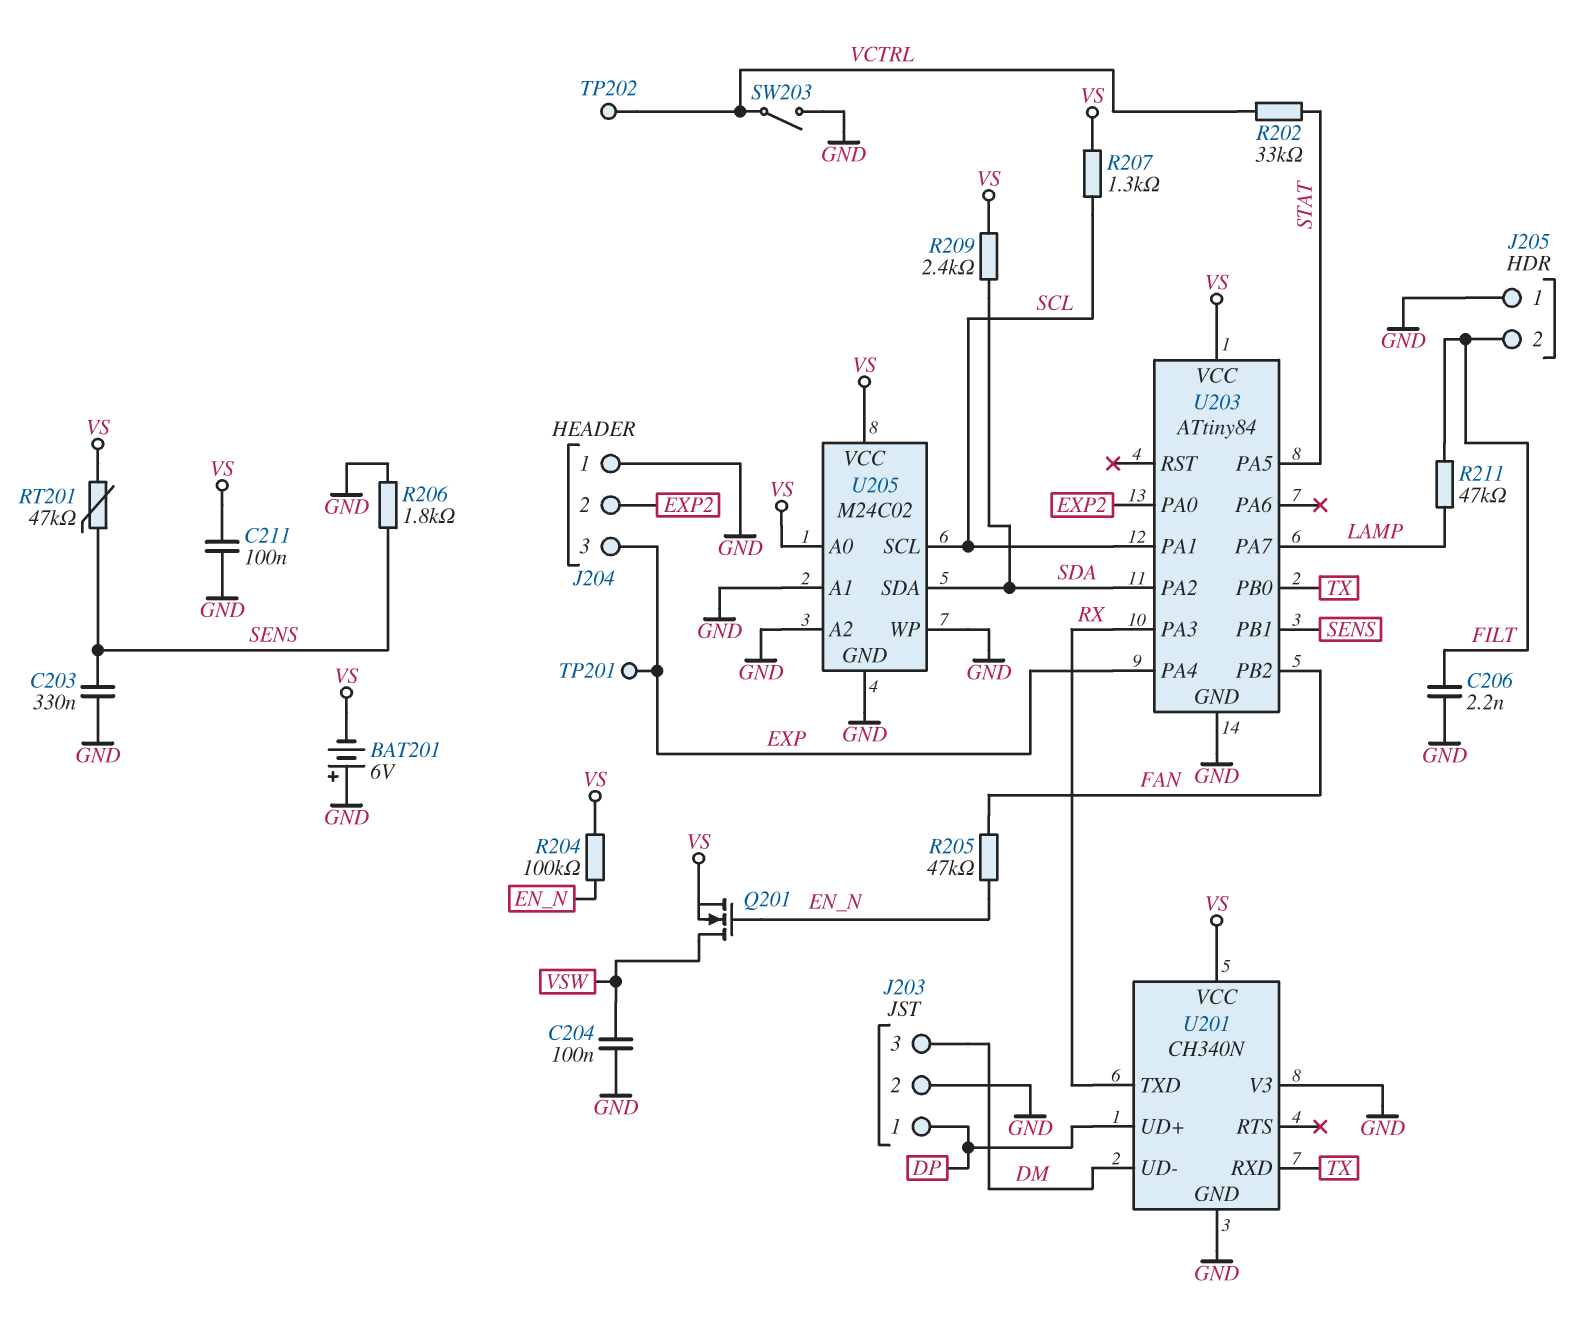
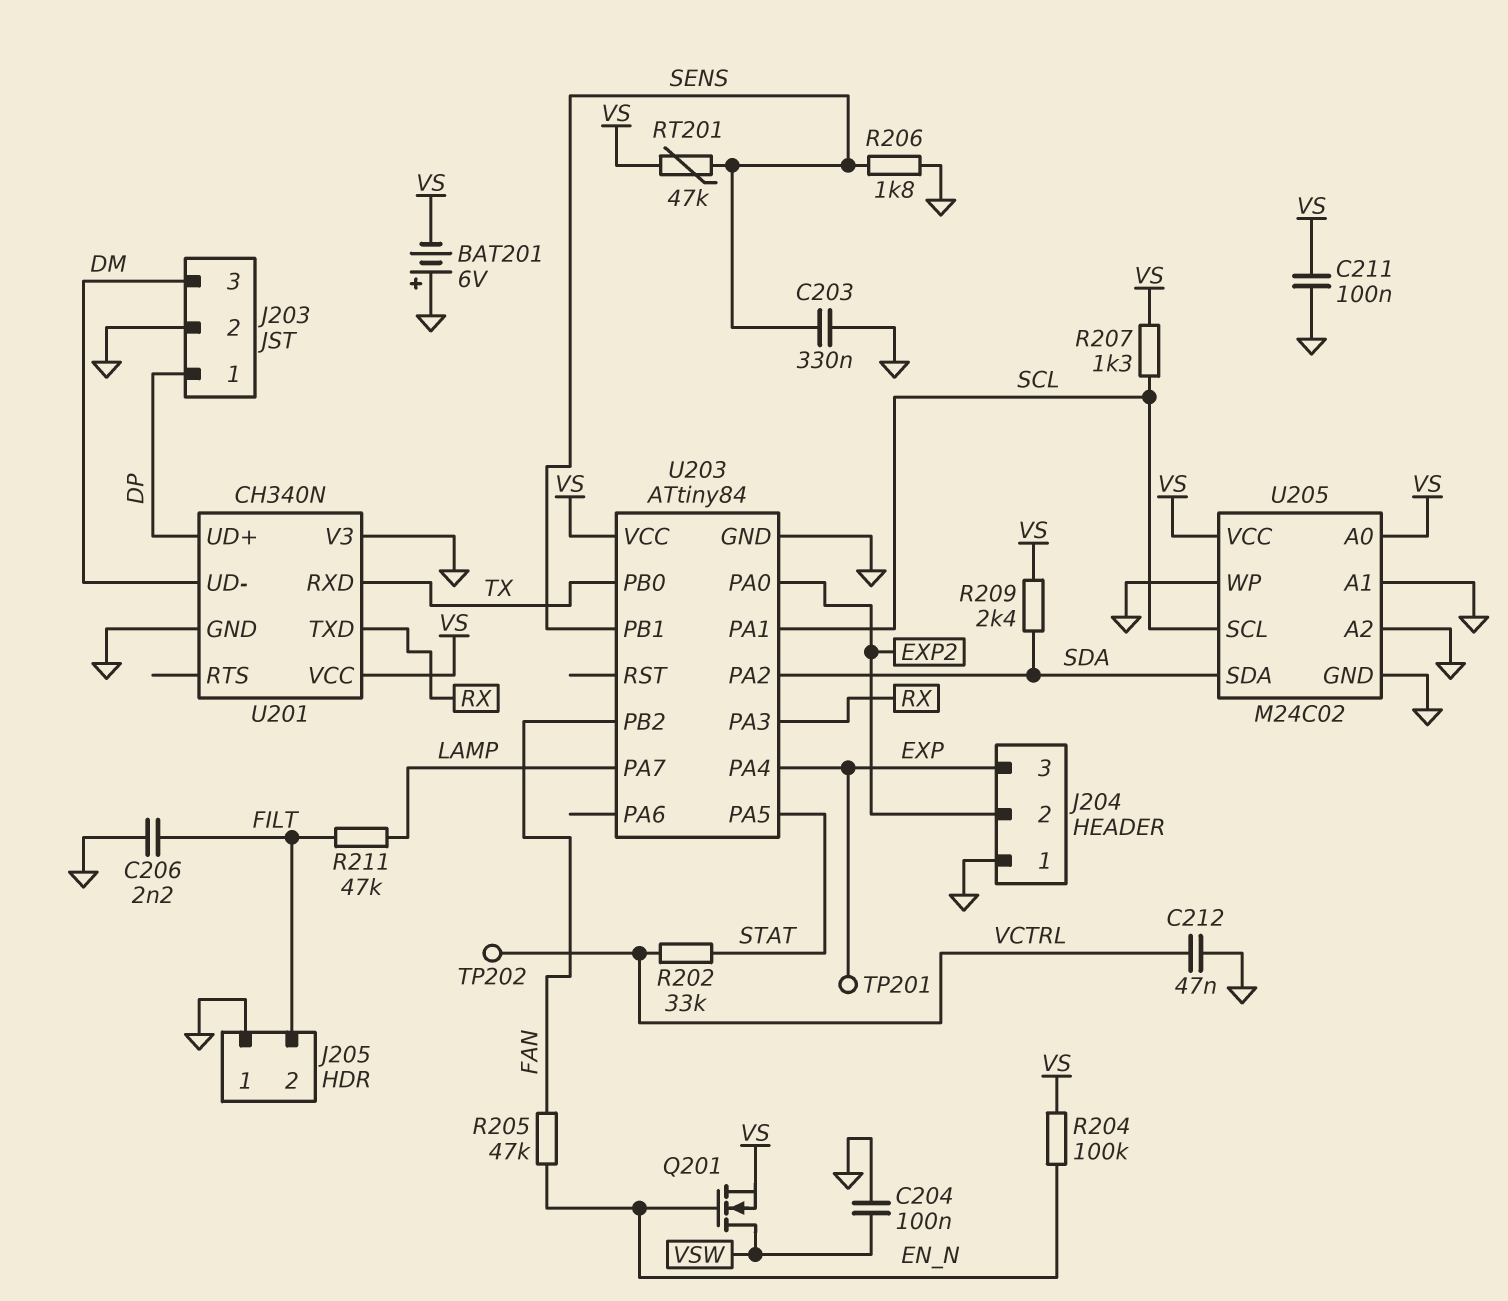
C212: none -> 47nF (GND, VCTRL)
SW203: switch (GND, VCTRL) -> none

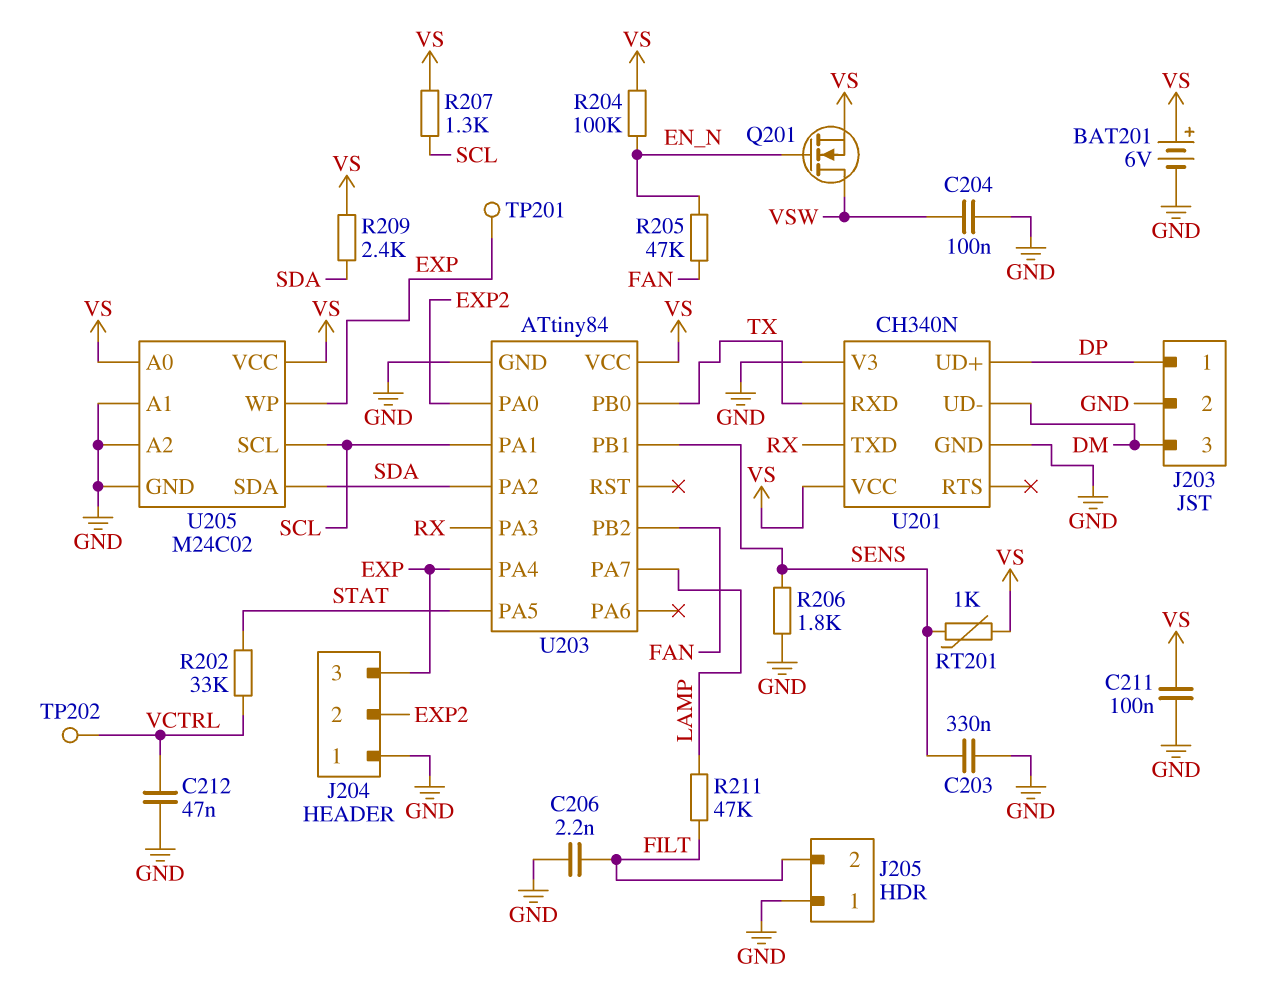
BAT201: 6V (plus GND, minus VS) -> 6V (plus VS, minus GND)
RT201: 47k (SENS, VS) -> 1k (SENS, VS)
U205 pin WP: GND -> EXP

